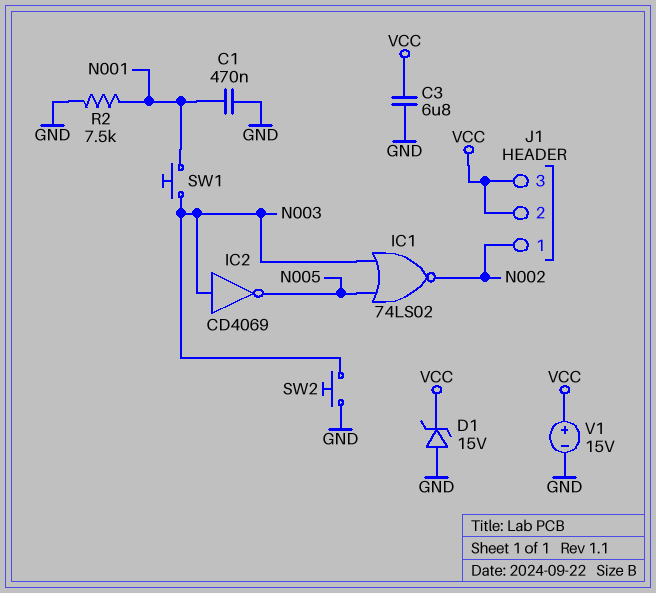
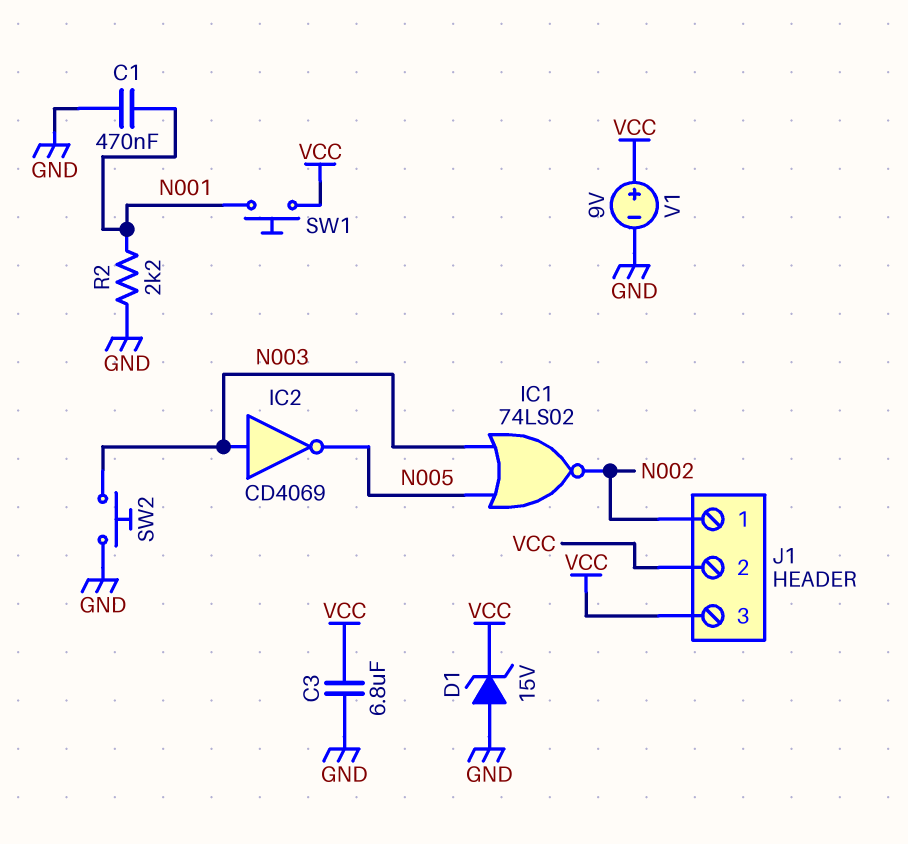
R2: 7.5k (GND, N001) -> 2.2k (GND, N001)
SW1: button (N001, N003) -> button (N001, VCC)
V1: 15V (plus VCC, minus GND) -> 9V (plus VCC, minus GND)

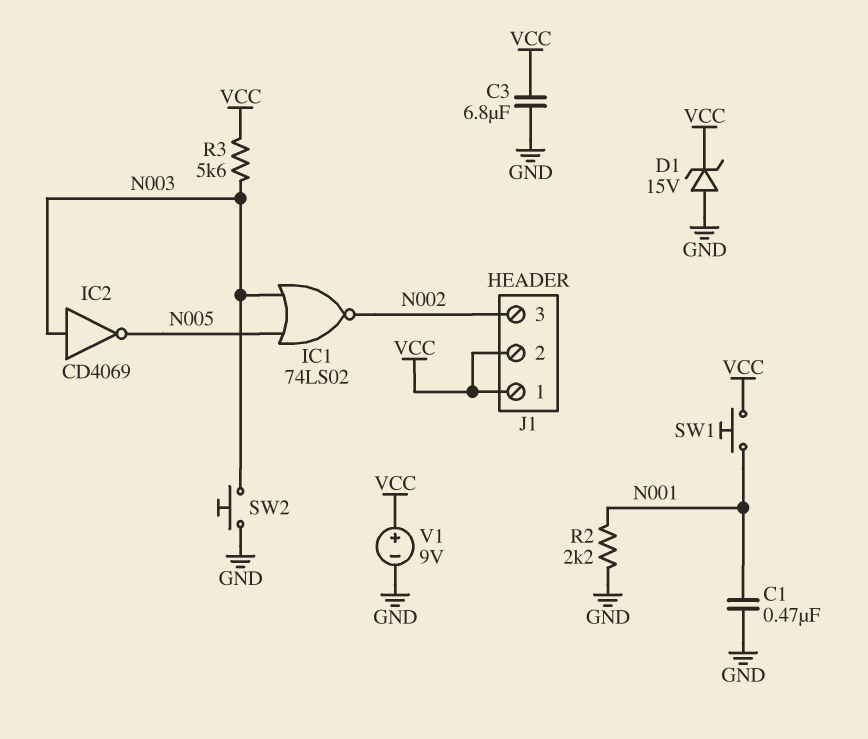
J1 pin 1: N002 -> VCC
J1 pin 3: VCC -> N002
R3: none -> 5.6k (N003, VCC)

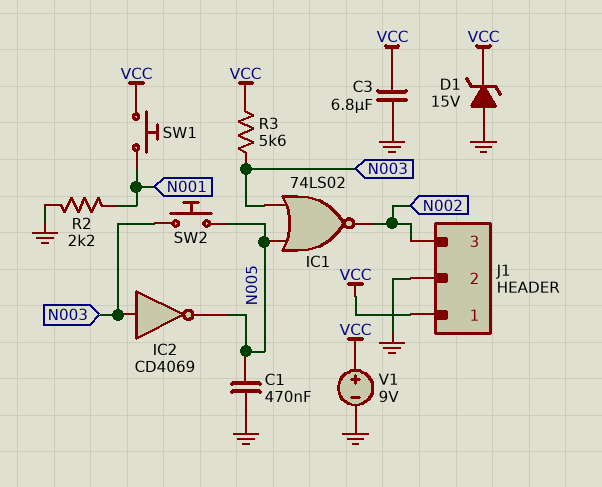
C1: 470nF (GND, N001) -> 470nF (GND, N005)
J1 pin 2: VCC -> GND
SW2: button (GND, N003) -> button (N003, N005)

